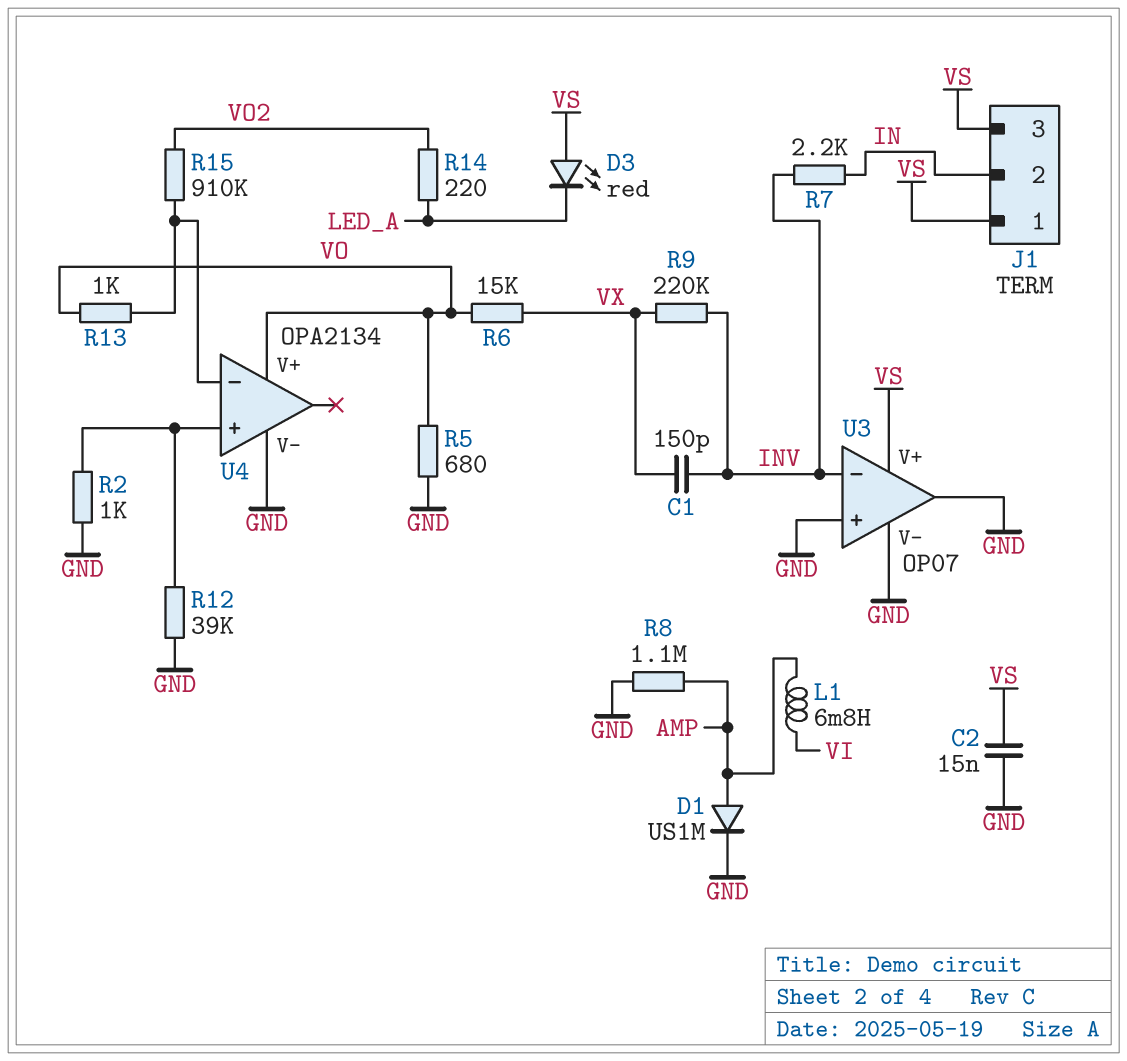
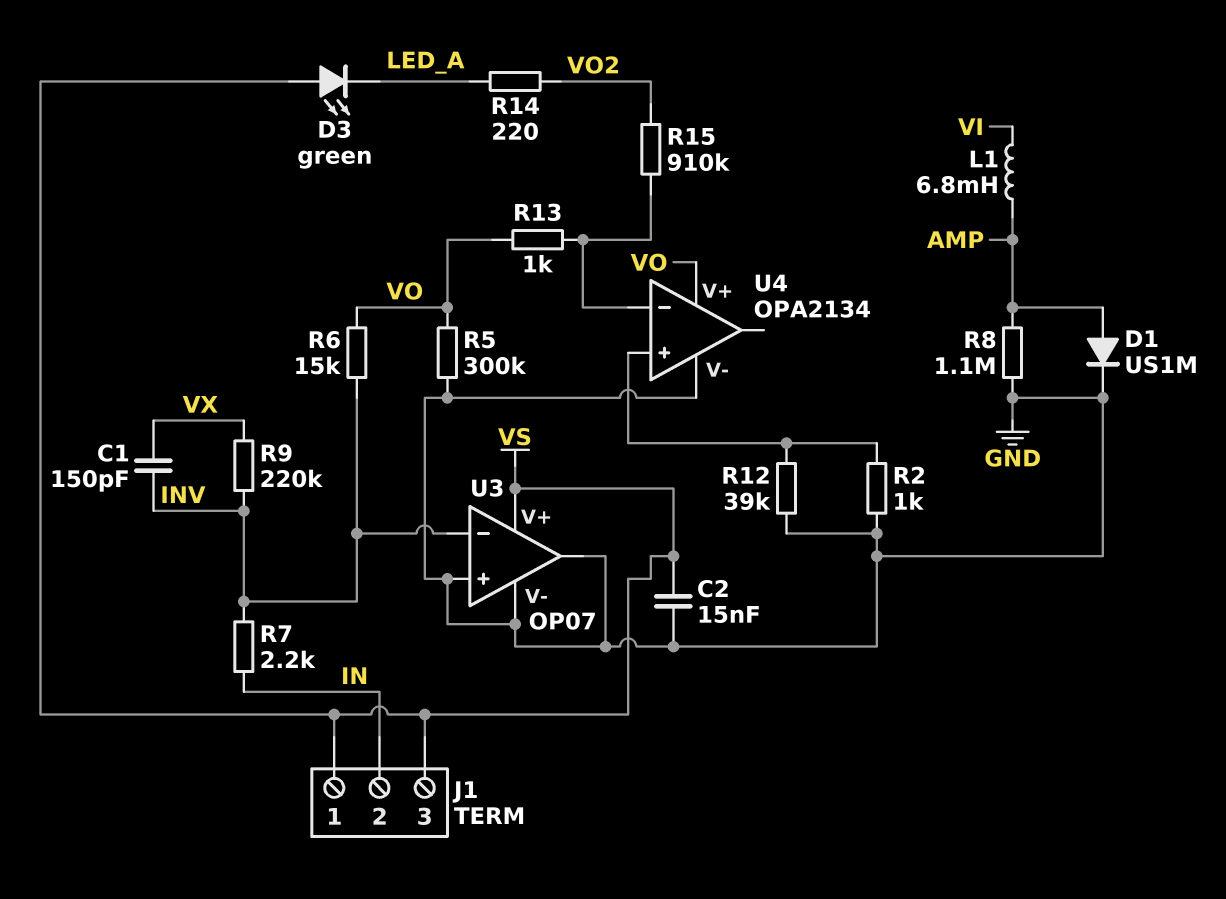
D3: LED red (A VS, K LED_A) -> LED green (A VS, K LED_A)
R5: 680 (GND, VO) -> 300k (GND, VO)
R6: 15k (VO, VX) -> 15k (INV, VO)

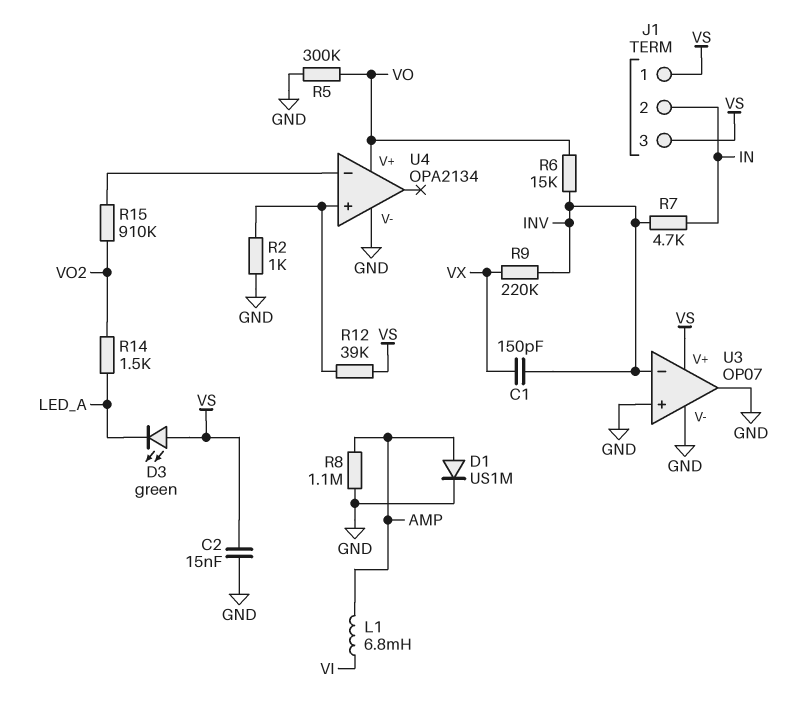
R7: 2.2k (IN, INV) -> 4.7k (IN, INV)
R12: 39k (GND, U4/in+) -> 39k (U4/in+, VS)
R13: 1k (U4/in-, VO) -> none
R14: 220 (LED_A, VO2) -> 1.5k (LED_A, VO2)

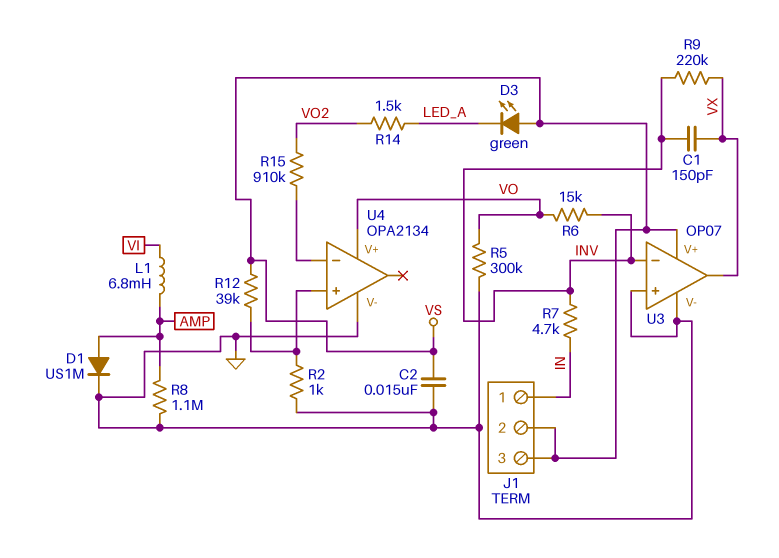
J1 pin 1: VS -> IN
J1 pin 2: IN -> VS
U3 pin out: GND -> VX

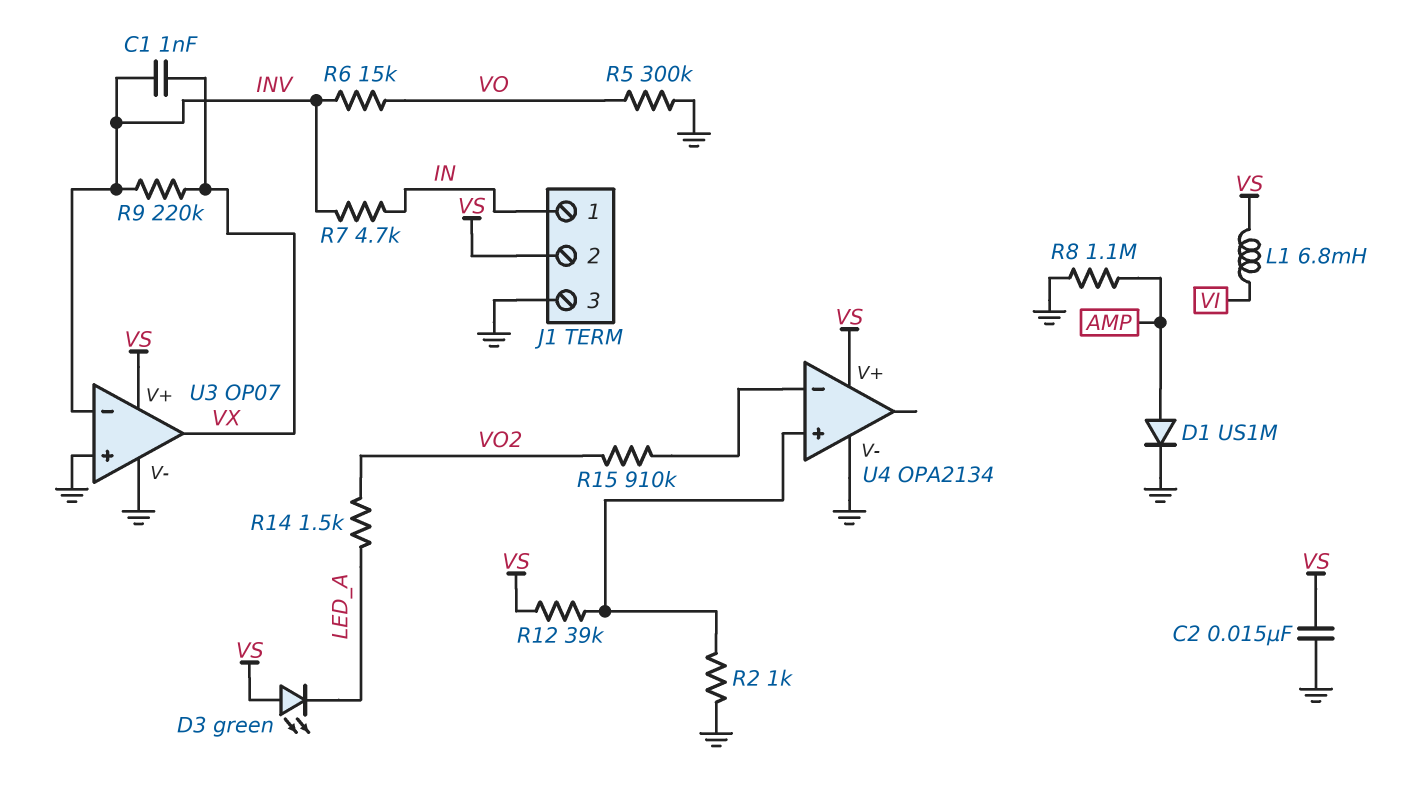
C1: 150pF (INV, VX) -> 1nF (INV, VX)
J1 pin 3: VS -> GND
L1: 6.8mH (AMP, VI) -> 6.8mH (VI, VS)
U4 pin V+: VO -> VS

